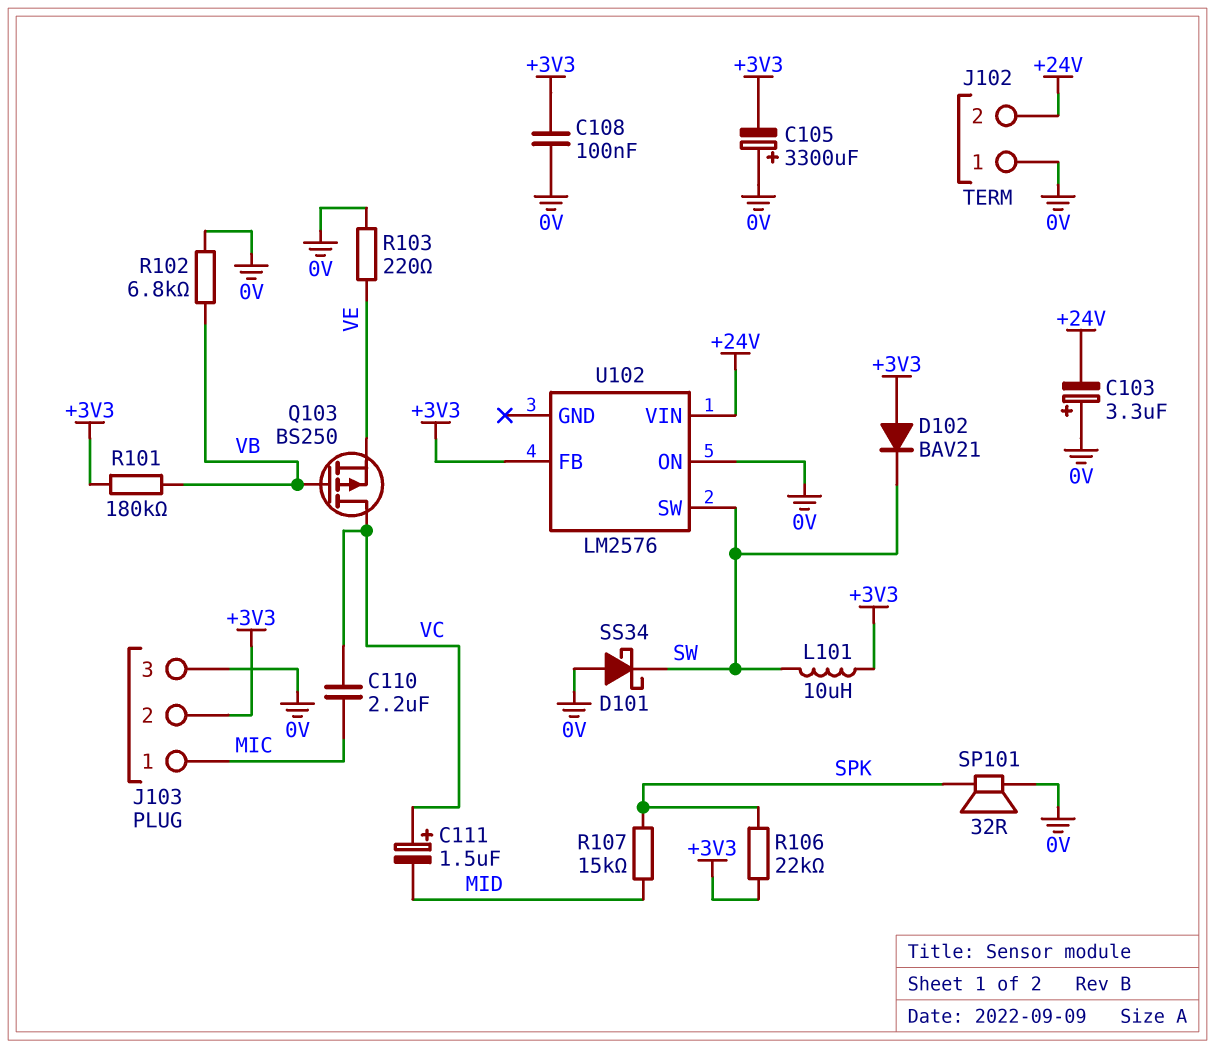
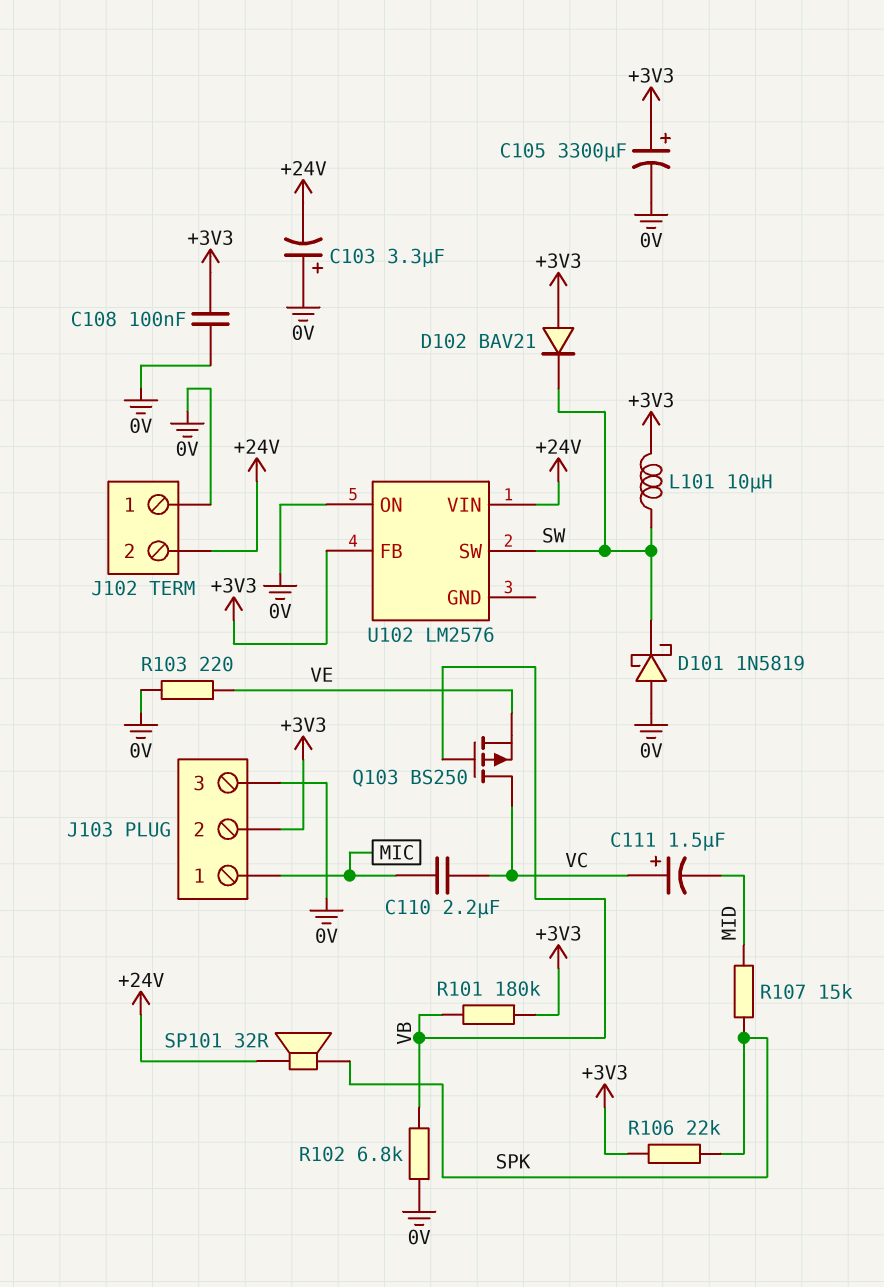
C105: 3300uF (plus 0V, minus +3V3) -> 3300uF (plus +3V3, minus 0V)
D101: schottky SS34 (A 0V, K SW) -> schottky 1N5819 (A 0V, K SW)
SP101: speaker 32R (0V, SPK) -> speaker 32R (+24V, SPK)

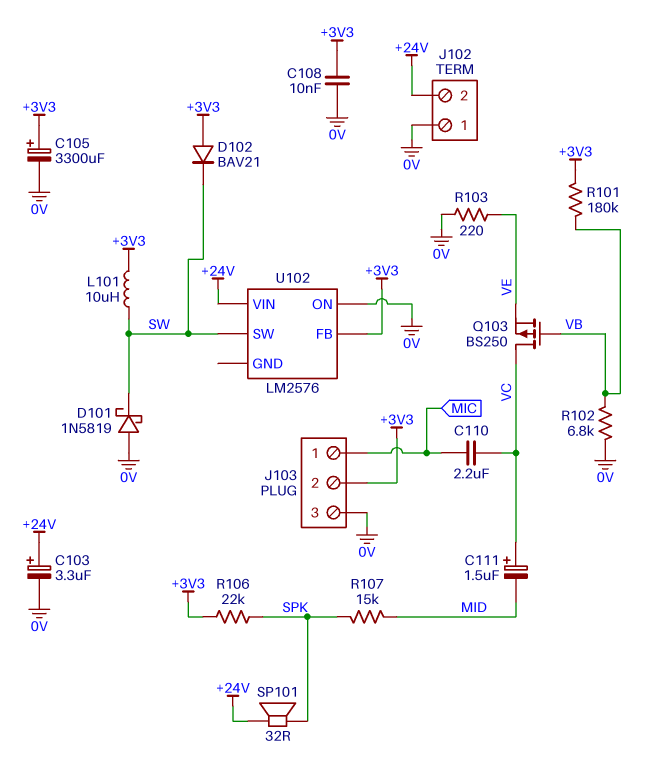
C103: 3.3uF (plus 0V, minus +24V) -> 3.3uF (plus +24V, minus 0V)
C108: 100nF (+3V3, 0V) -> 10nF (+3V3, 0V)

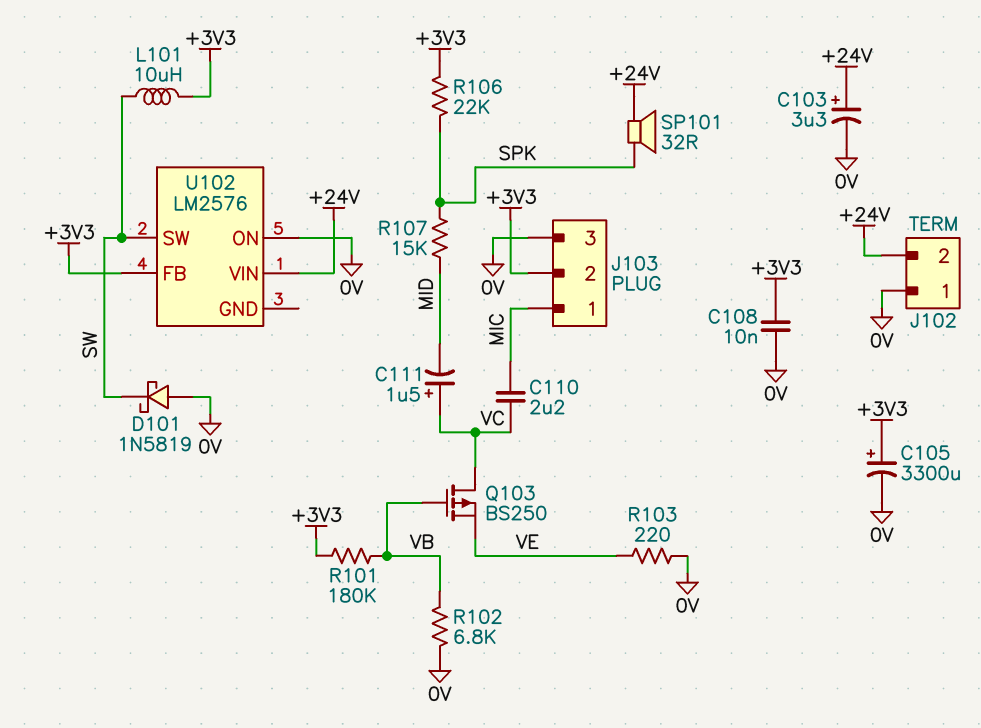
D102: diode BAV21 (A +3V3, K SW) -> none

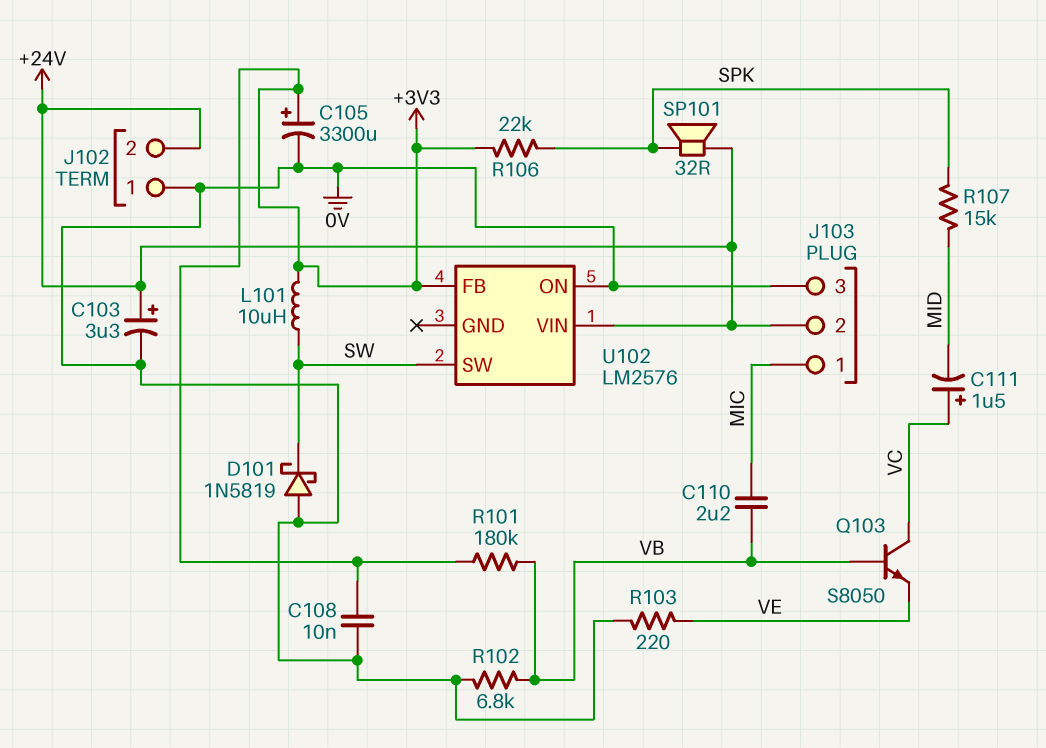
C110: 2.2uF (MIC, VC) -> 2.2uF (MIC, VB)
J103 pin 2: +3V3 -> +24V
Q103: PMOS BS250 (G VB, D VC, S VE) -> NPN S8050 (B VB, C VC, E VE)

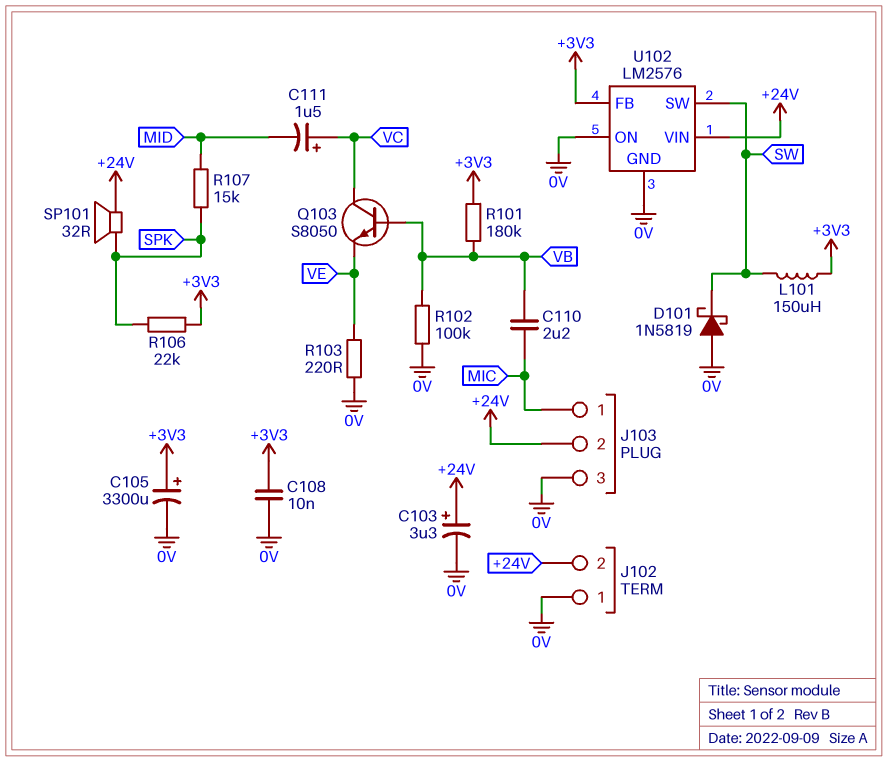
L101: 10uH (+3V3, SW) -> 150uH (+3V3, SW)
R102: 6.8k (0V, VB) -> 100k (0V, VB)
U102 pin GND: none -> 0V

